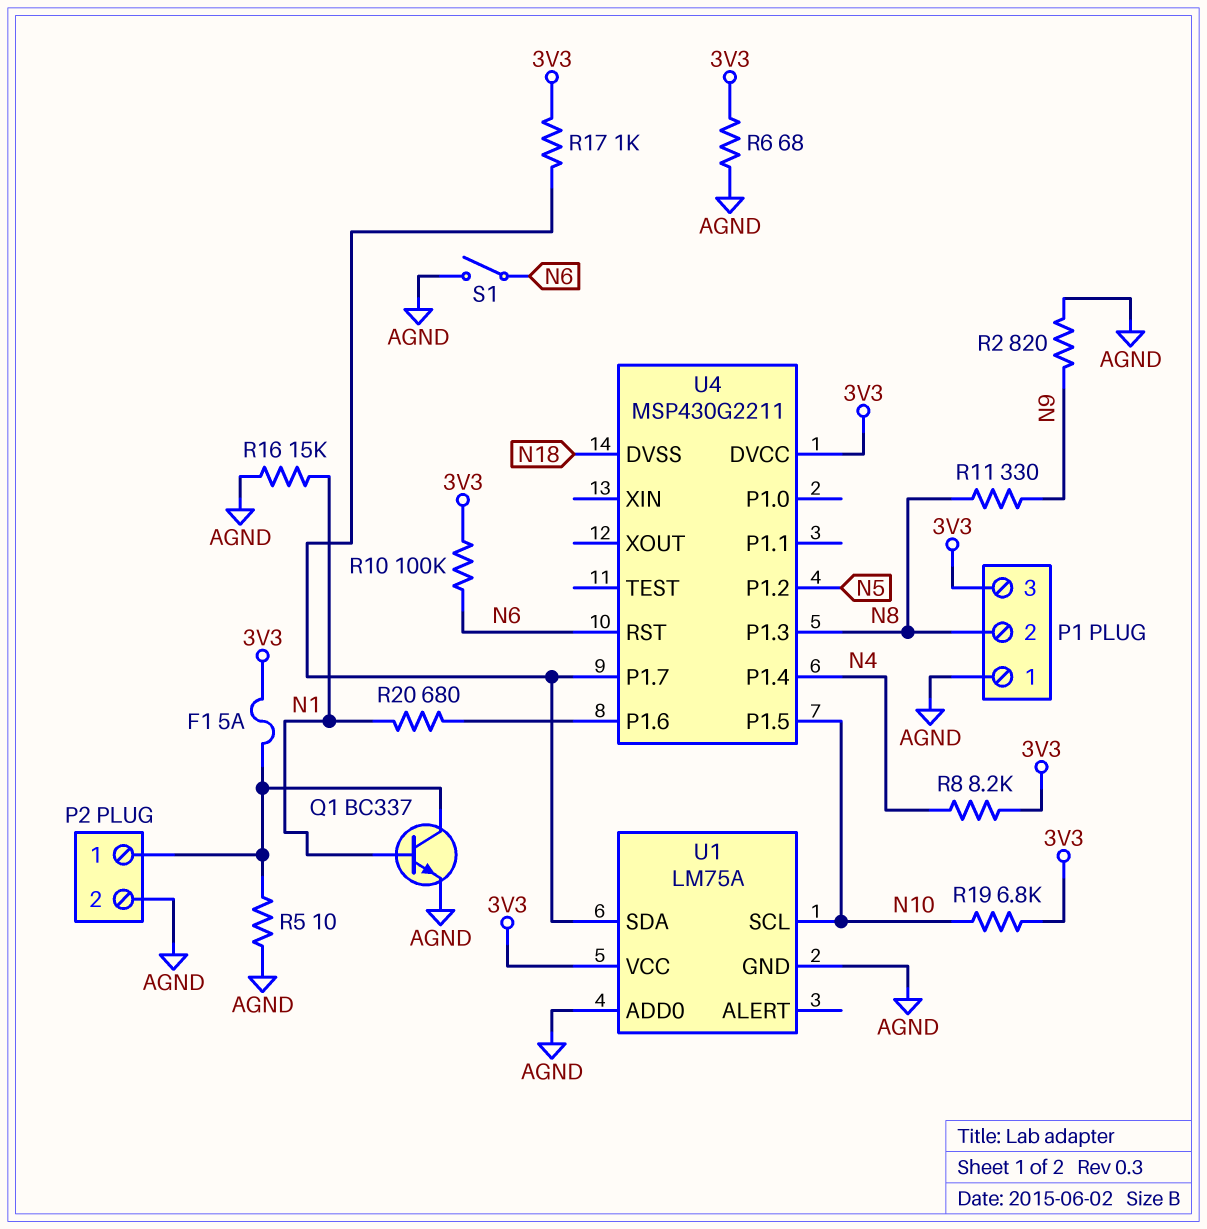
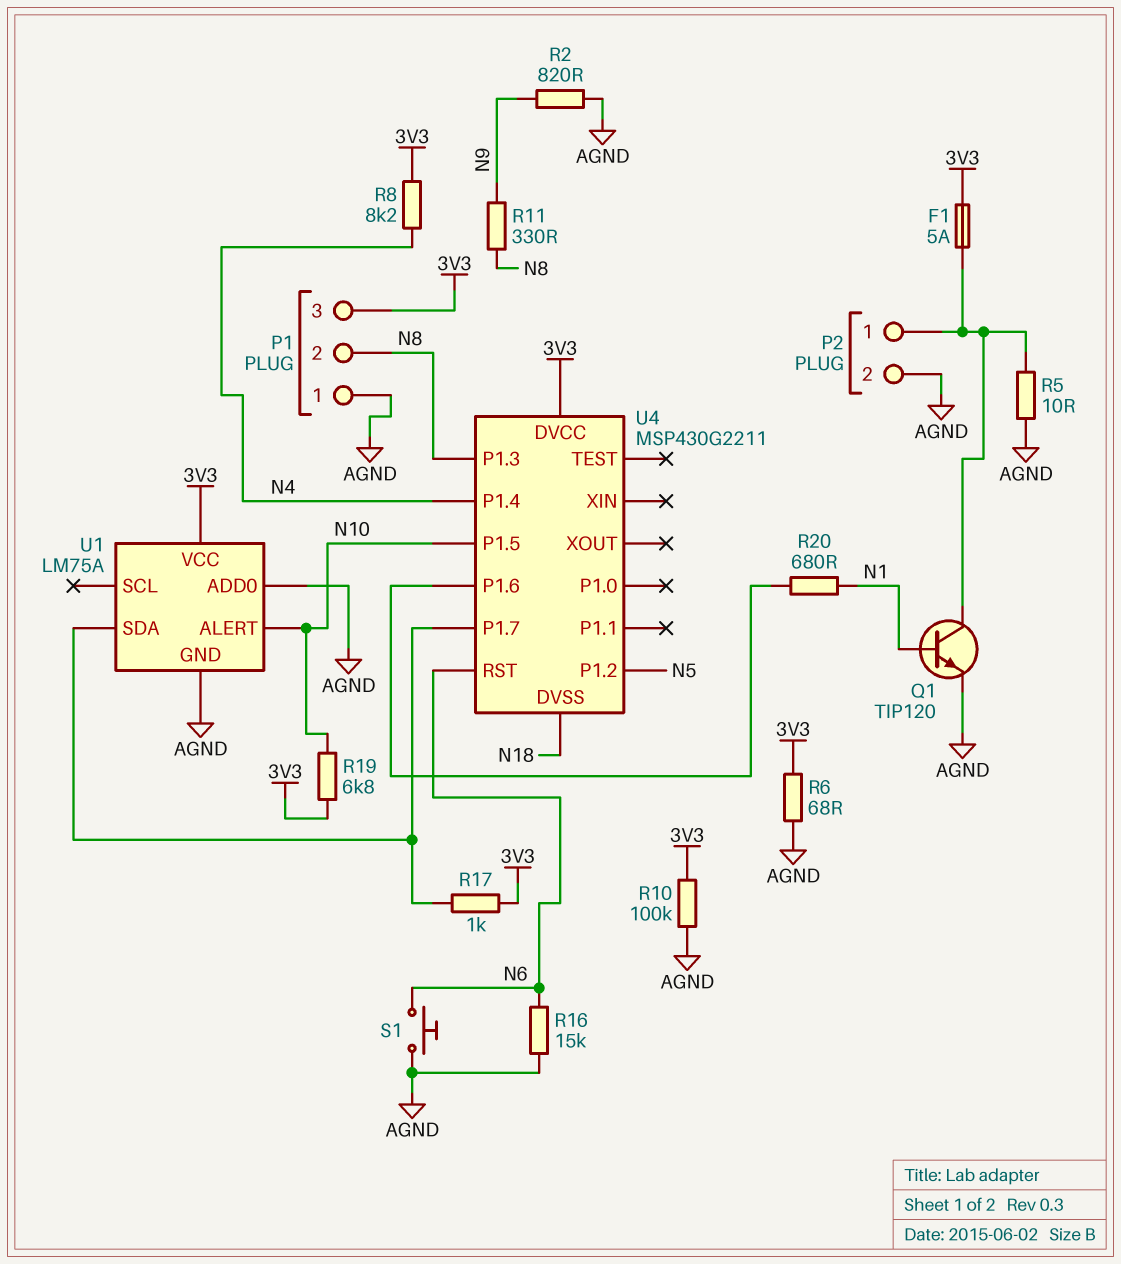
Q1: NPN BC337 (B N1, C P2/1, E AGND) -> NPN TIP120 (B N1, C P2/1, E AGND)
R10: 100k (3V3, N6) -> 100k (3V3, AGND)
R16: 15k (AGND, N1) -> 15k (AGND, N6)
S1: switch (AGND, N6) -> button (AGND, N6)
U1 pin ALERT: none -> N10
U1 pin SCL: N10 -> none

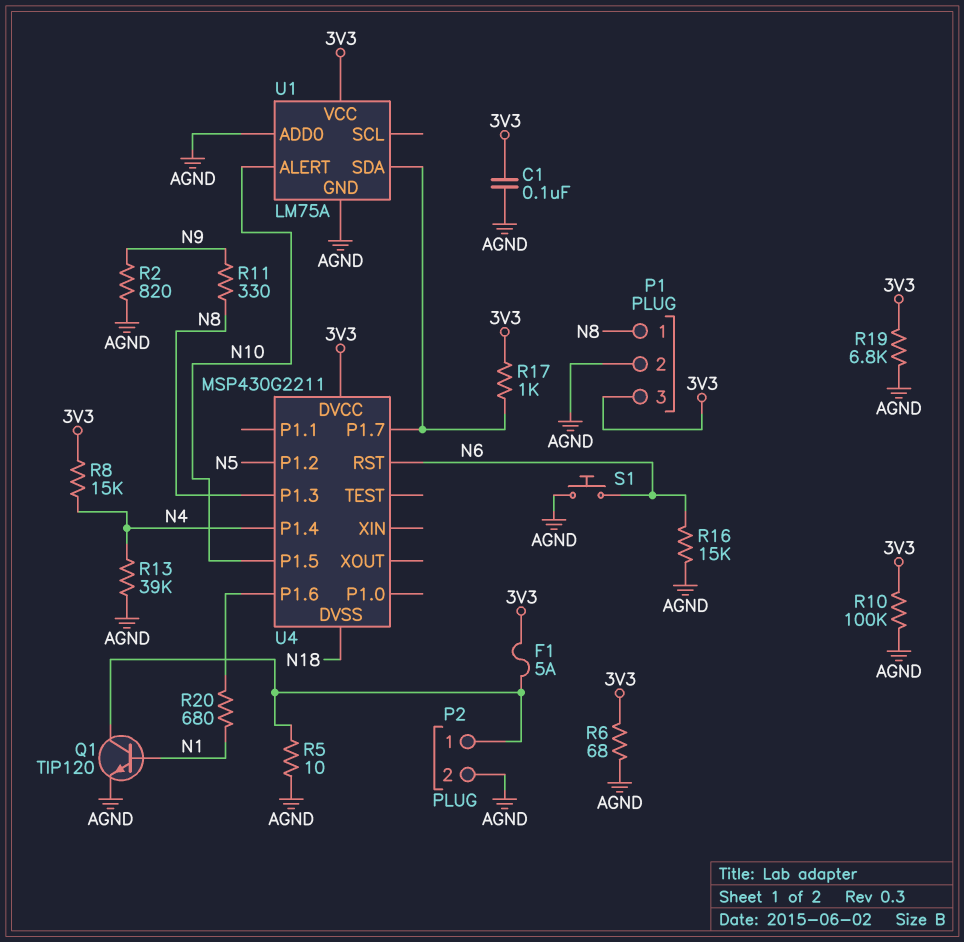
C1: none -> 100nF (3V3, AGND)
P1 pin 1: AGND -> N8
P1 pin 2: N8 -> AGND
R8: 8.2k (3V3, N4) -> 15k (3V3, N4)
R13: none -> 39k (AGND, N4)
R19: 6.8k (3V3, N10) -> 6.8k (3V3, AGND)

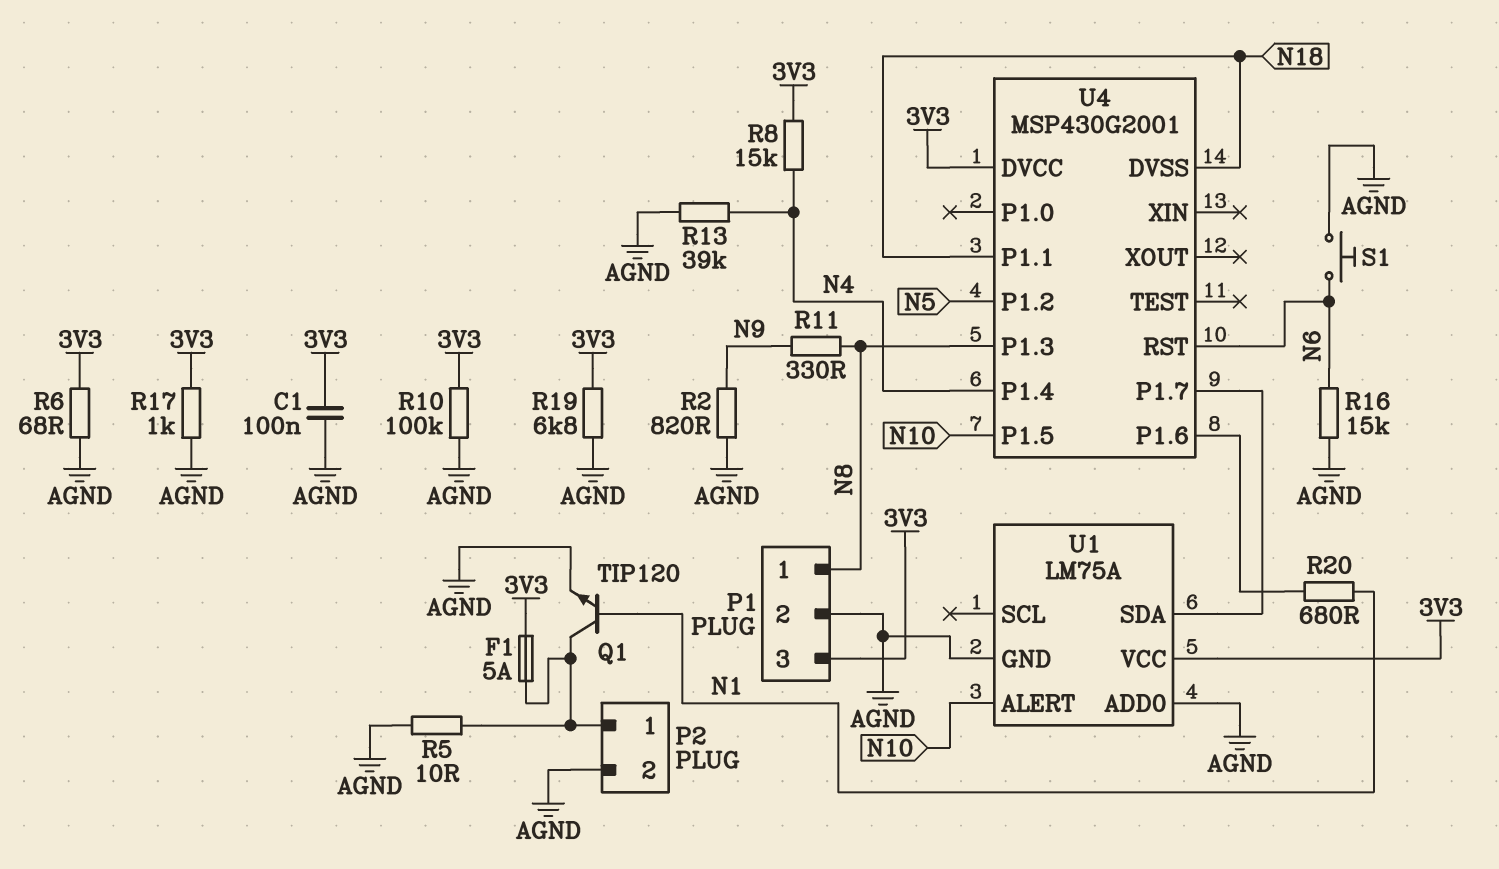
R17: 1k (3V3, U1/SDA) -> 1k (3V3, AGND)
U4: MSP430G2211 -> MSP430G2001
U4 pin P1.1: none -> N18

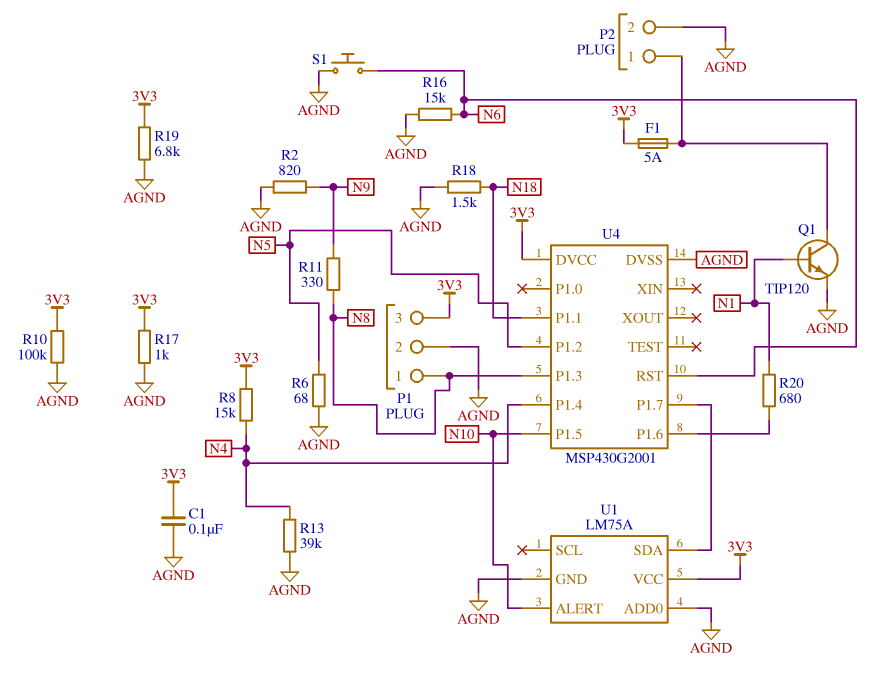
R5: 10 (AGND, P2/1) -> none
R6: 68 (3V3, AGND) -> 68 (AGND, N5)
R18: none -> 1.5k (AGND, N18)
U4 pin DVSS: N18 -> AGND

